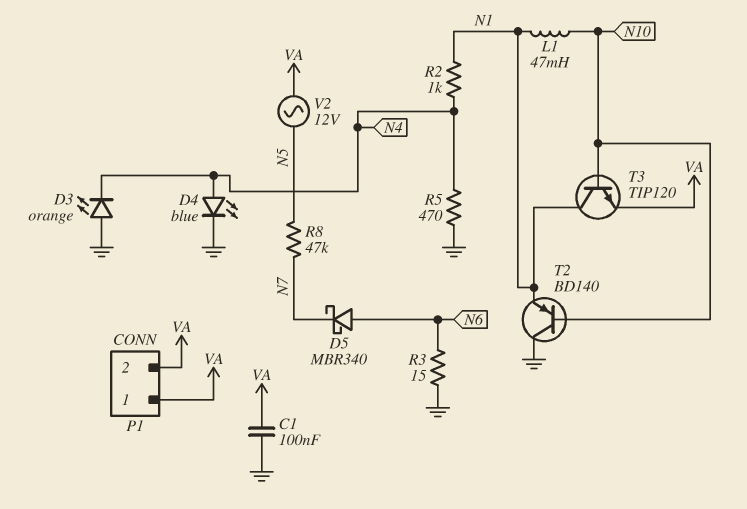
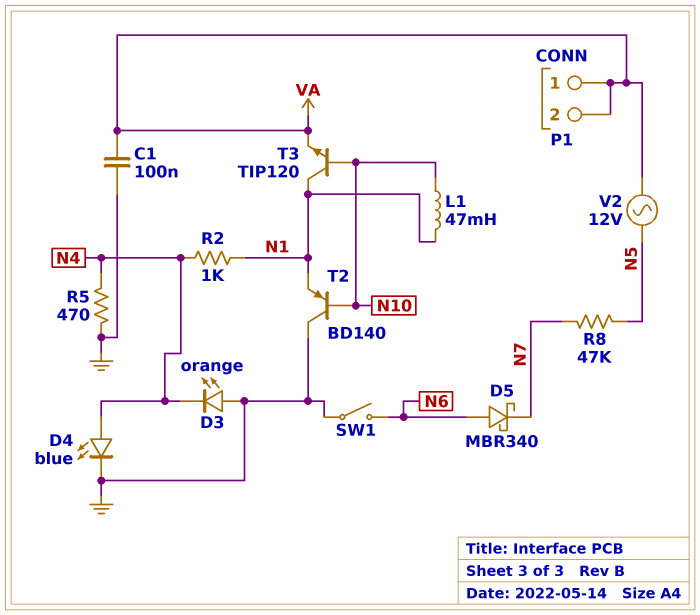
R3: 15 (GND, N6) -> none
SW1: none -> switch (GND, N6)

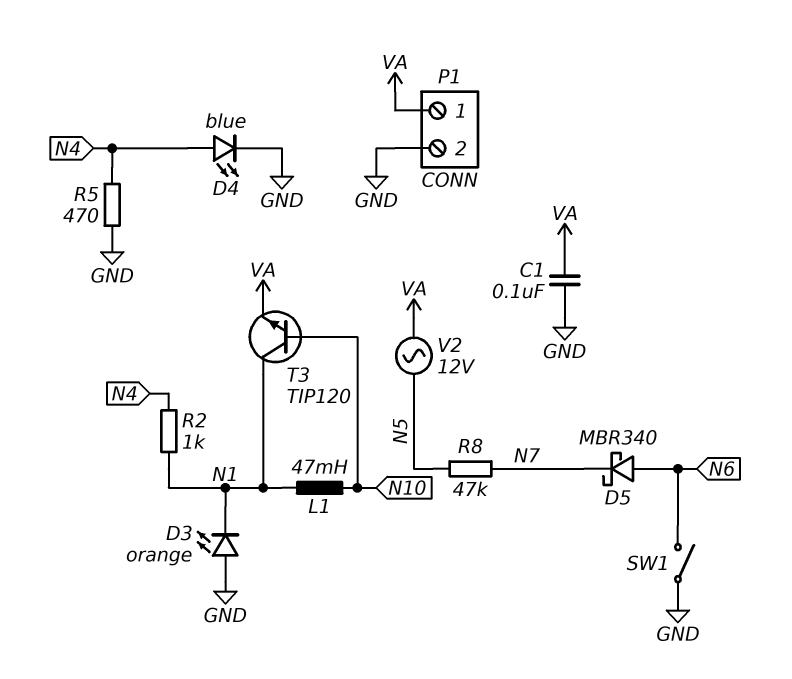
D3: LED orange (A GND, K N4) -> LED orange (A GND, K N1)
P1 pin 2: VA -> GND
T2: PNP BD140 (B N10, C GND, E N1) -> none

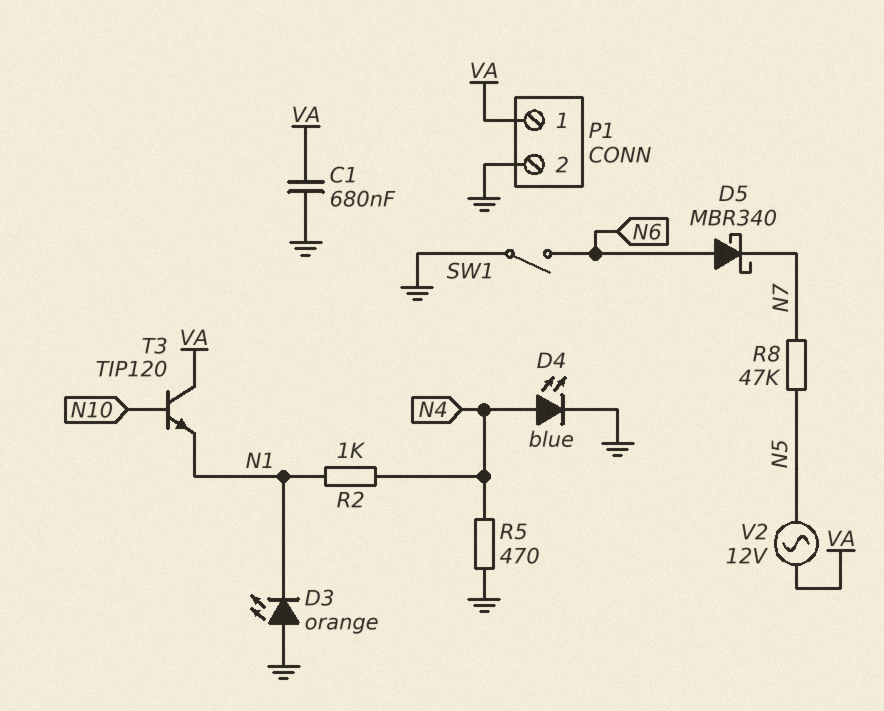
C1: 100nF (GND, VA) -> 680nF (GND, VA)
L1: 47mH (N1, N10) -> none
T3: NPN TIP120 (B N10, C N1, E VA) -> NPN TIP120 (B N10, C VA, E N1)

